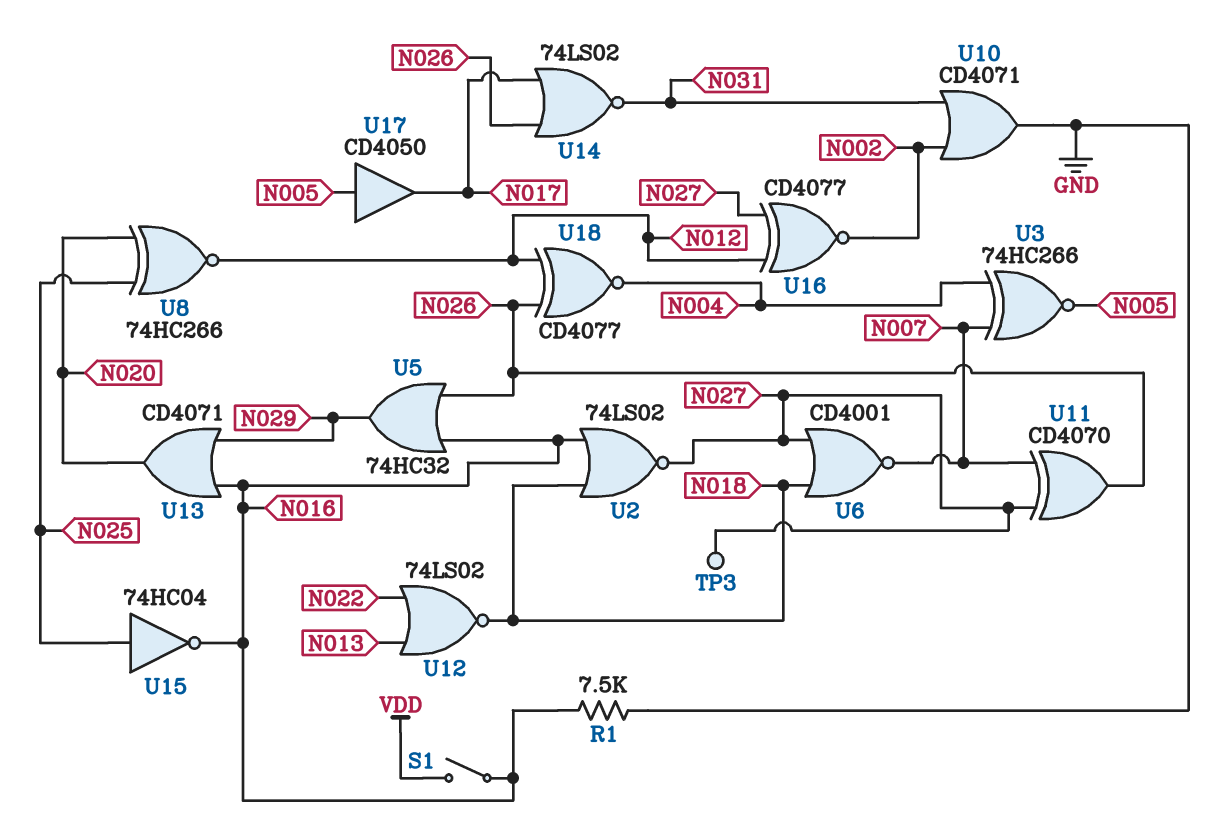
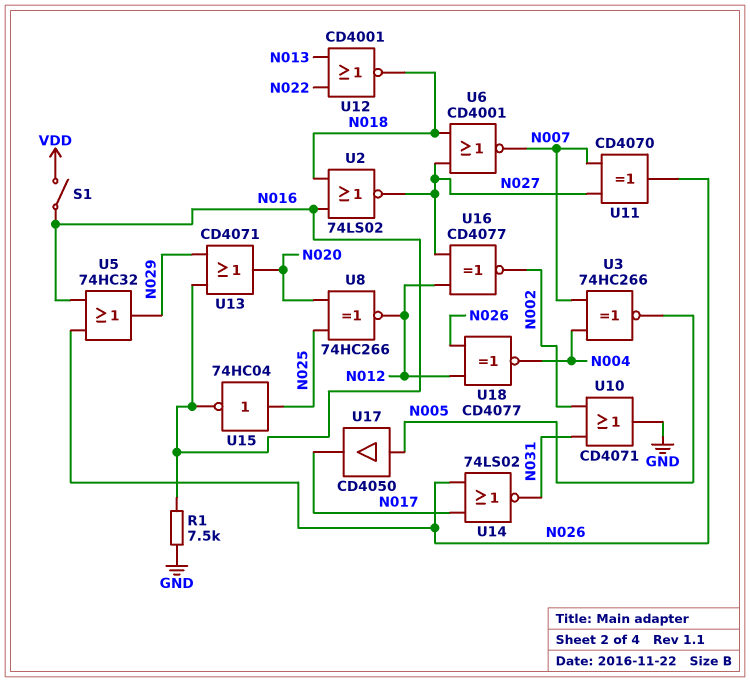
TP3: test point (N027) -> none
U12: NOR 74LS02 (in N013, in N022, out N018) -> NOR CD4001 (in N013, in N022, out N018)

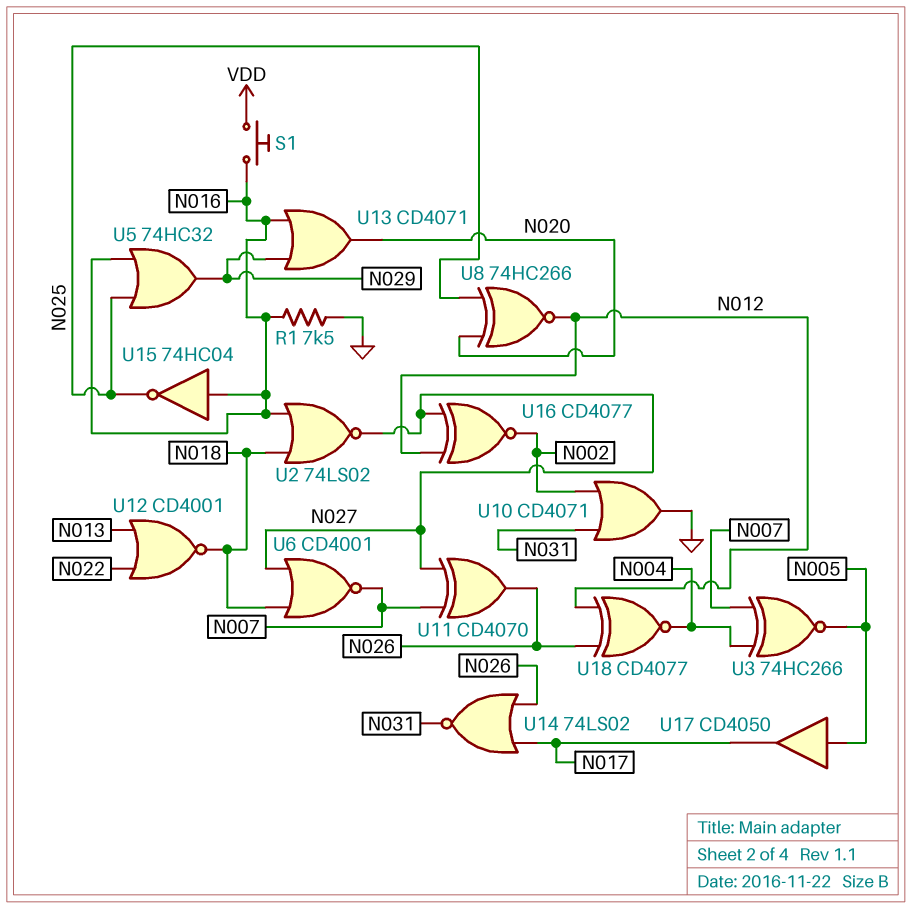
S1: switch (N016, VDD) -> button (N016, VDD)
U5: OR 74HC32 (in N016, in N026, out N029) -> OR 74HC32 (in N016, in N025, out N029)
U15: NOT 74HC04 (in N025, out N016) -> NOT 74HC04 (in N016, out N025)

